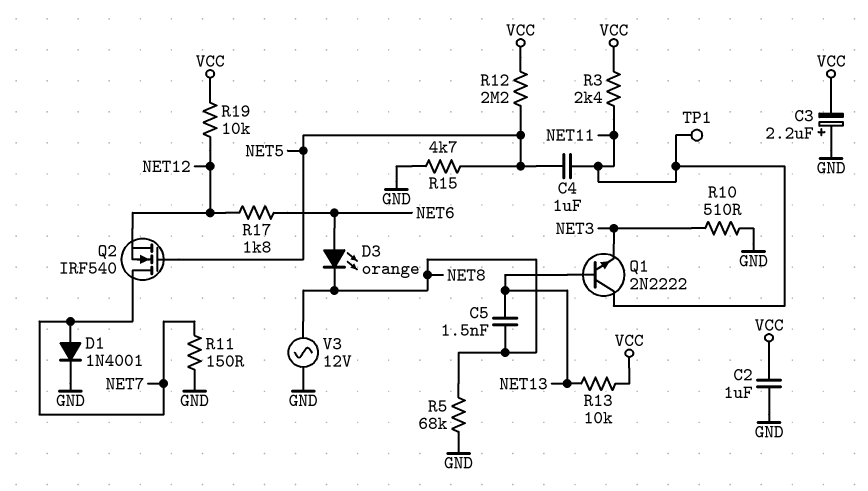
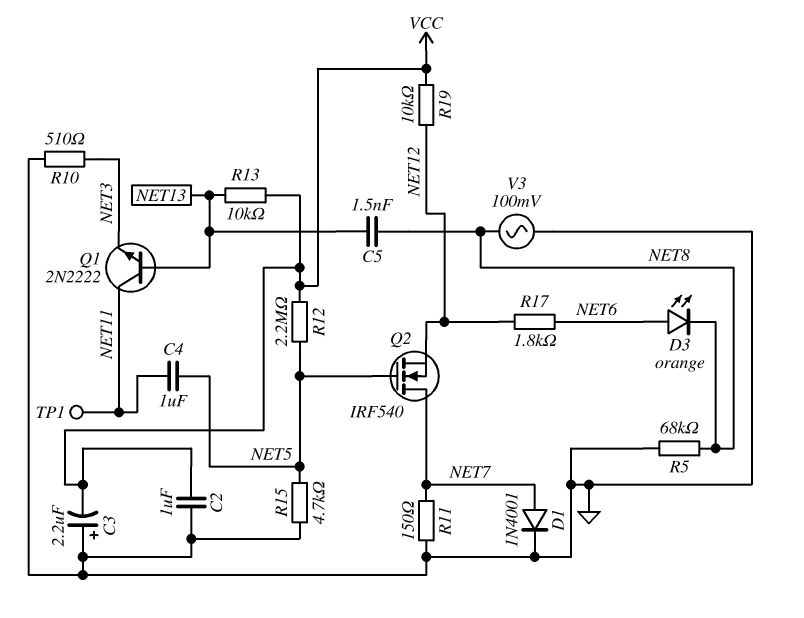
R3: 2.4k (NET11, VCC) -> none
V3: AC 12V (GND, NET8) -> AC 100mV (GND, NET8)

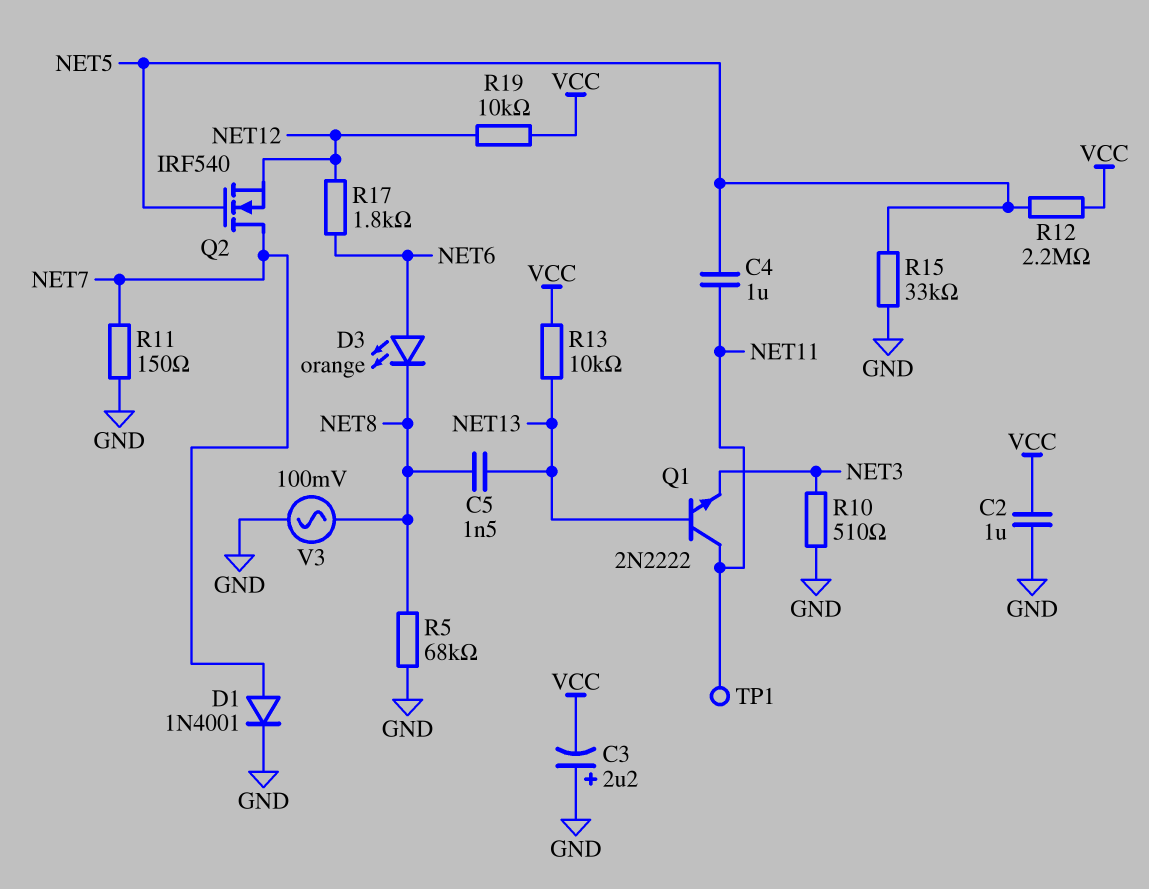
R15: 4.7k (GND, NET5) -> 33k (GND, NET5)

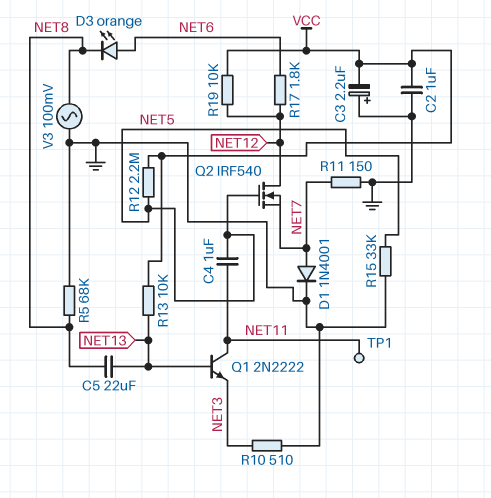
C5: 1.5nF (NET8, NET13) -> 22uF (NET8, NET13)
Q2: NMOS IRF540 (G NET5, D NET7, S NET12) -> NMOS IRF540 (G NET5, D NET12, S NET7)

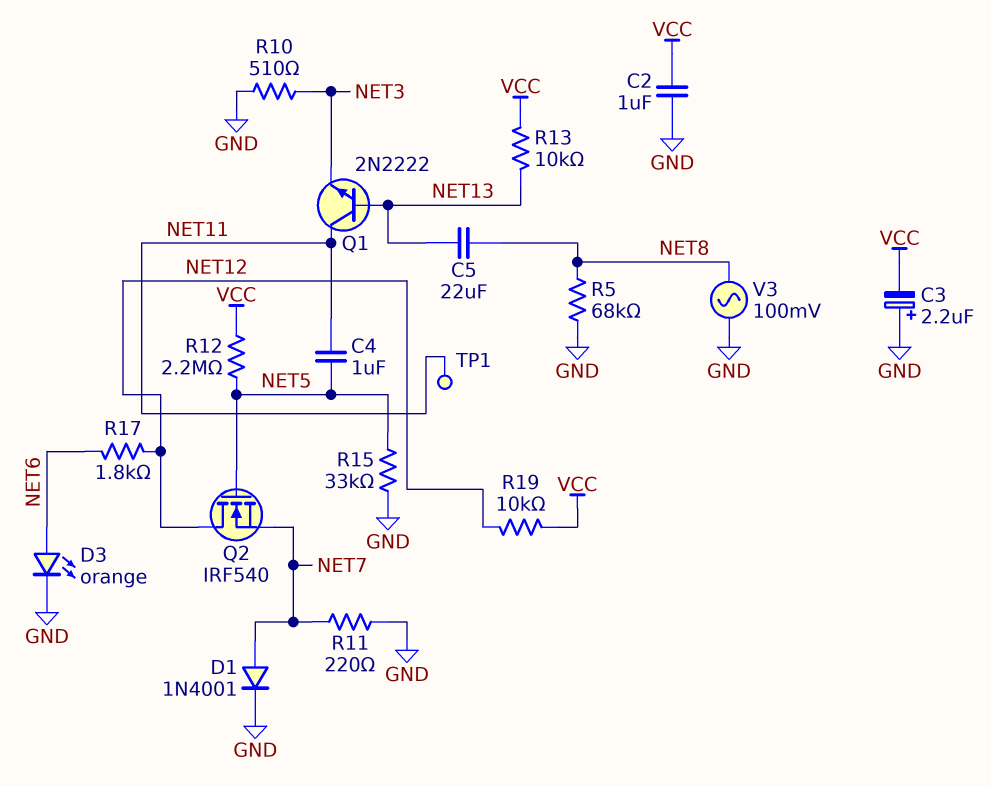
D3: LED orange (A NET6, K NET8) -> LED orange (A NET6, K GND)
R11: 150 (GND, NET7) -> 220 (GND, NET7)

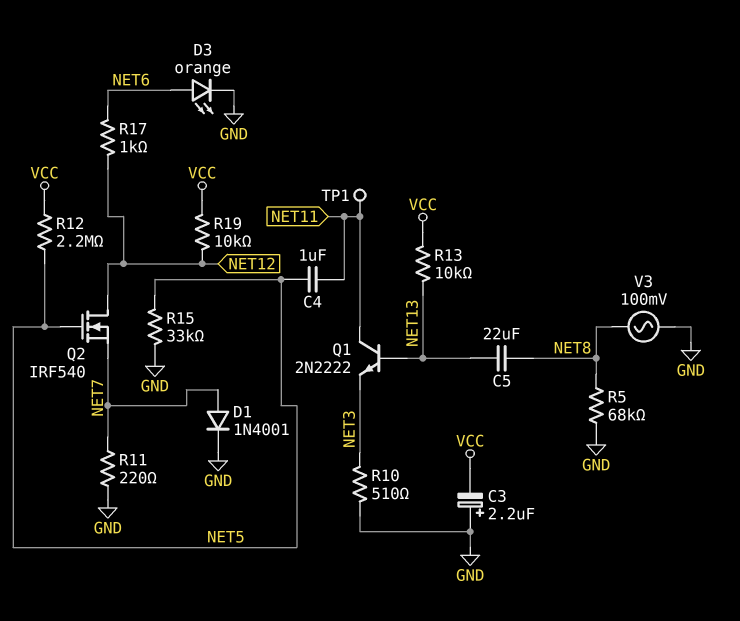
C2: 1uF (GND, VCC) -> none
R17: 1.8k (NET6, NET12) -> 1k (NET6, NET12)

